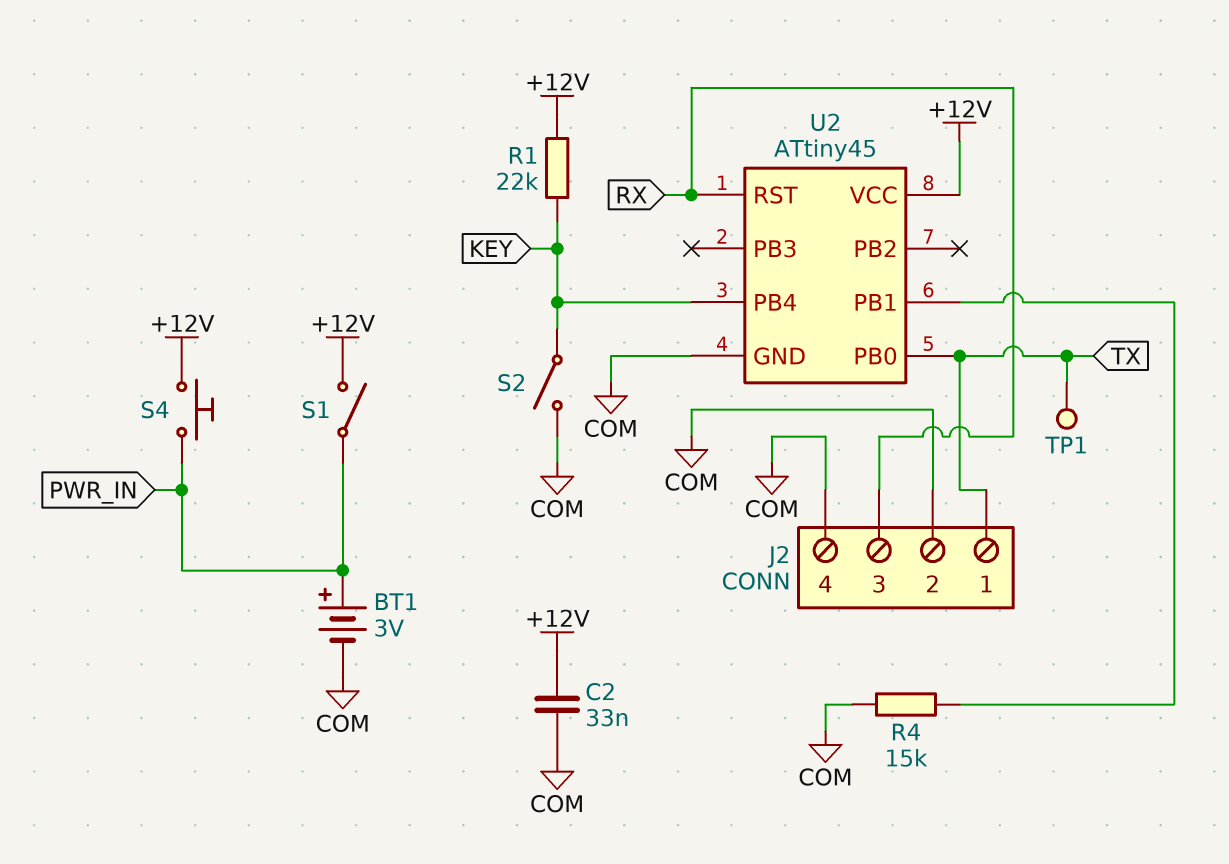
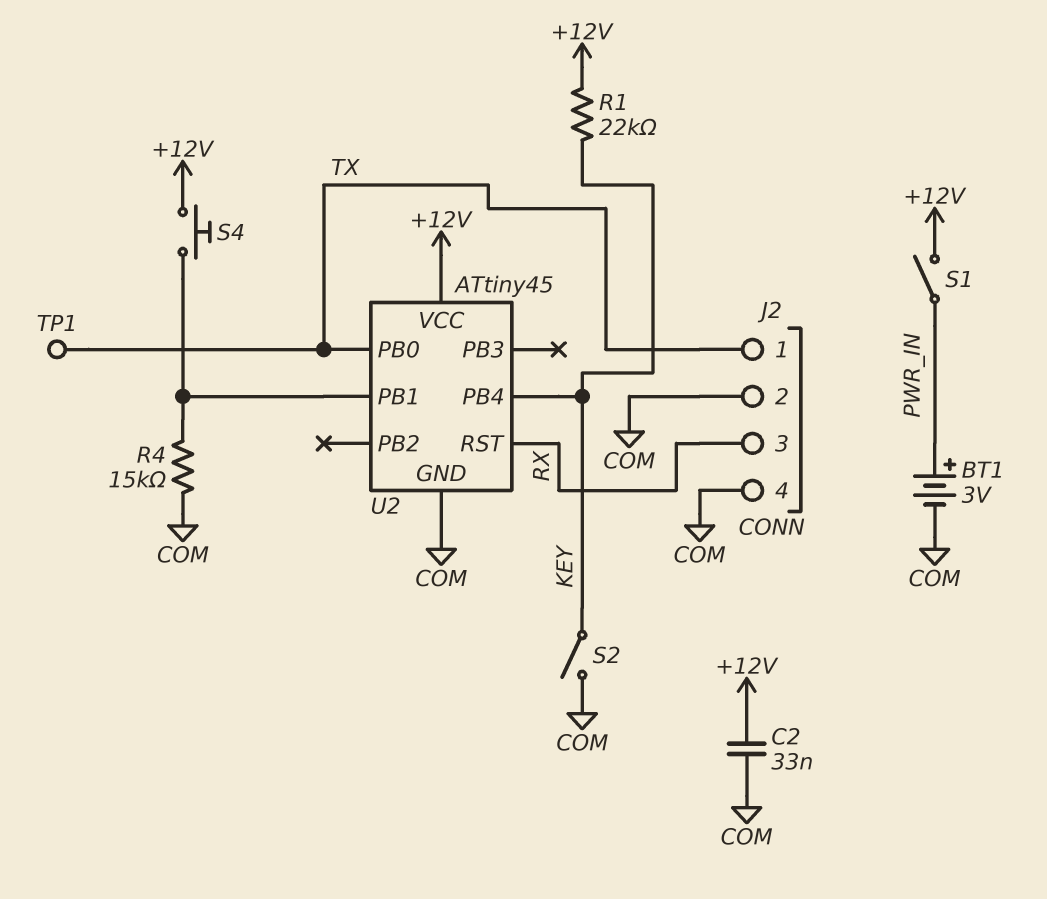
S4: button (+12V, PWR_IN) -> button (+12V, U2/PB1)

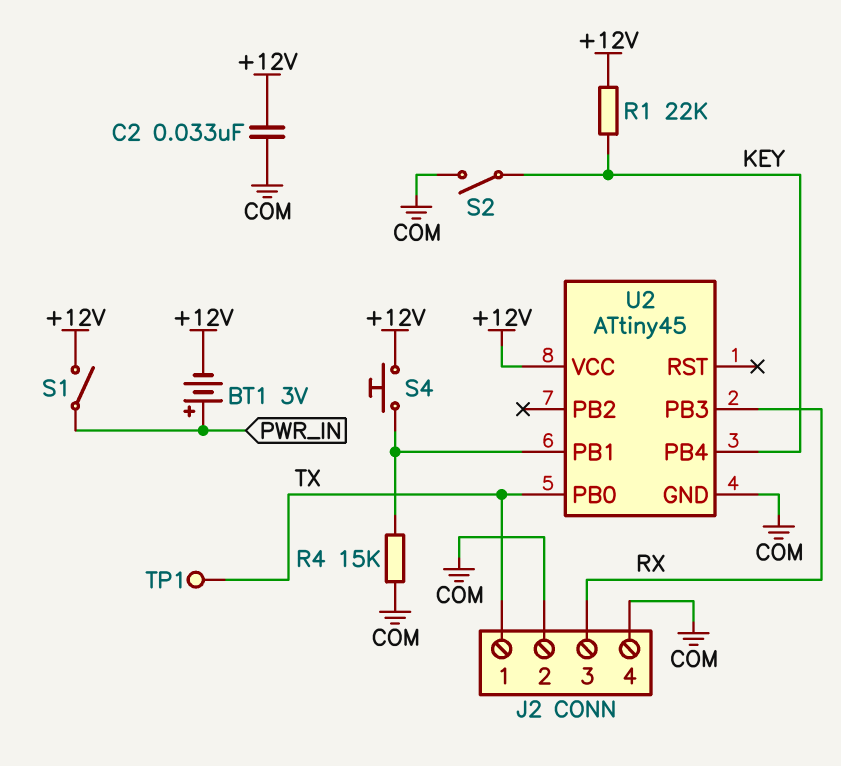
BT1: 3V (plus PWR_IN, minus COM) -> 3V (plus PWR_IN, minus +12V)
U2 pin PB3: none -> RX
U2 pin RST: RX -> none

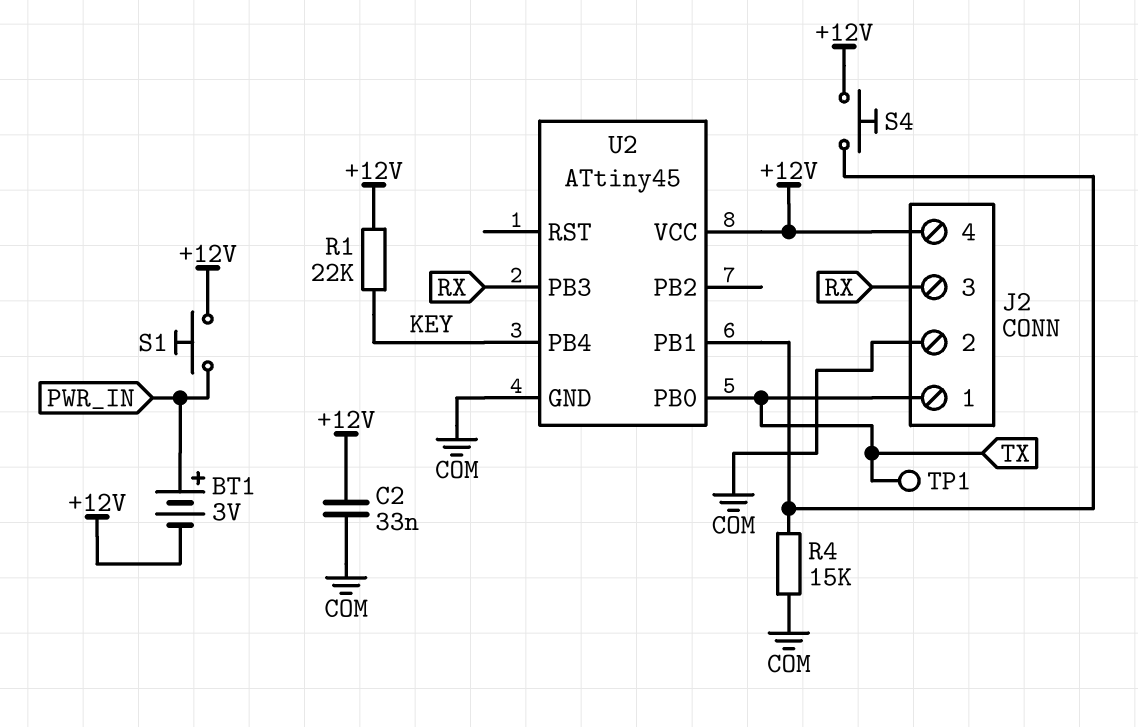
J2 pin 4: COM -> +12V
S1: switch (+12V, PWR_IN) -> button (+12V, PWR_IN)
S2: switch (COM, KEY) -> none

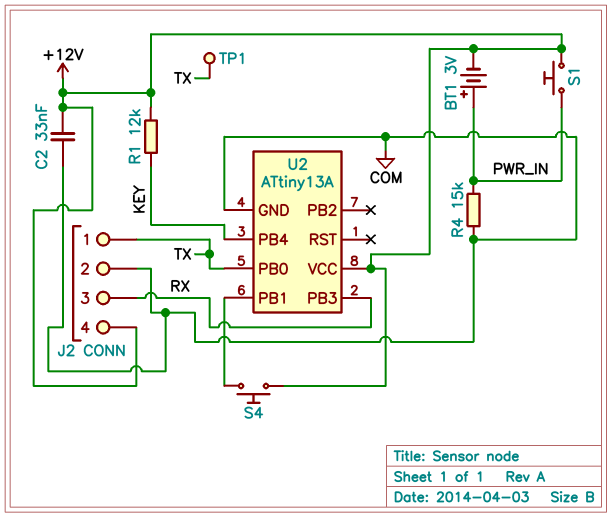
R1: 22k (+12V, KEY) -> 12k (+12V, KEY)
R4: 15k (COM, U2/PB1) -> 15k (COM, PWR_IN)
U2: ATtiny45 -> ATtiny13A

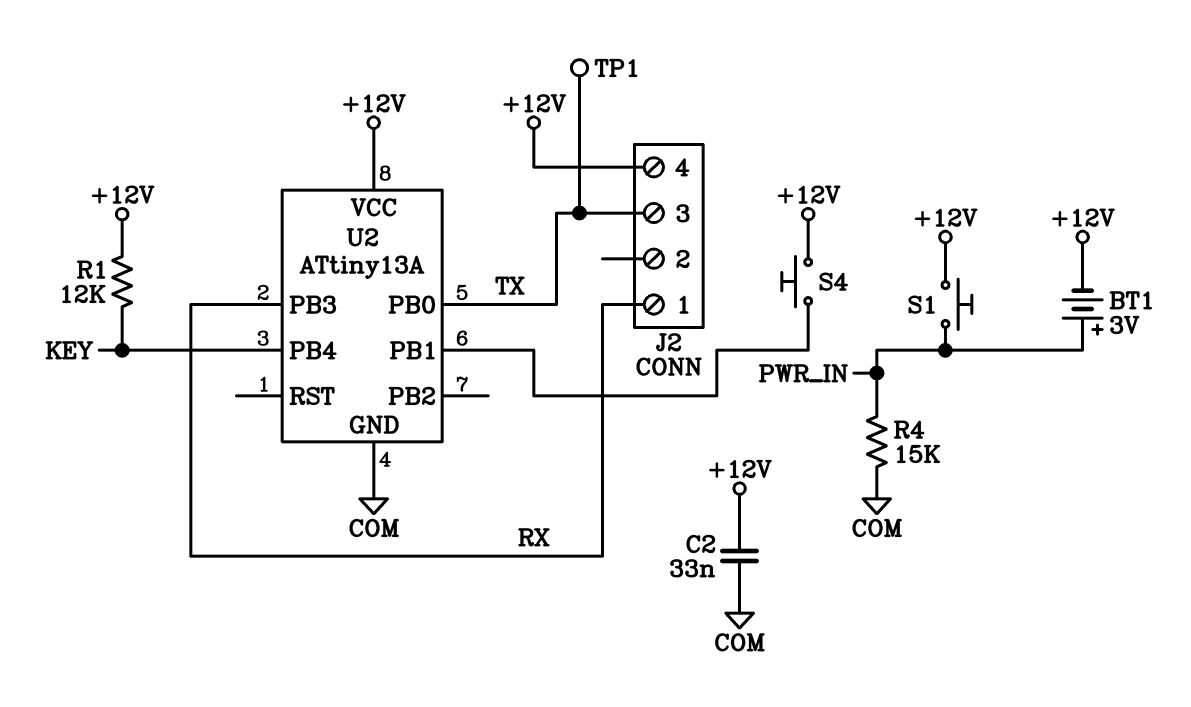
J2 pin 1: TX -> RX
J2 pin 2: COM -> none
J2 pin 3: RX -> TX

